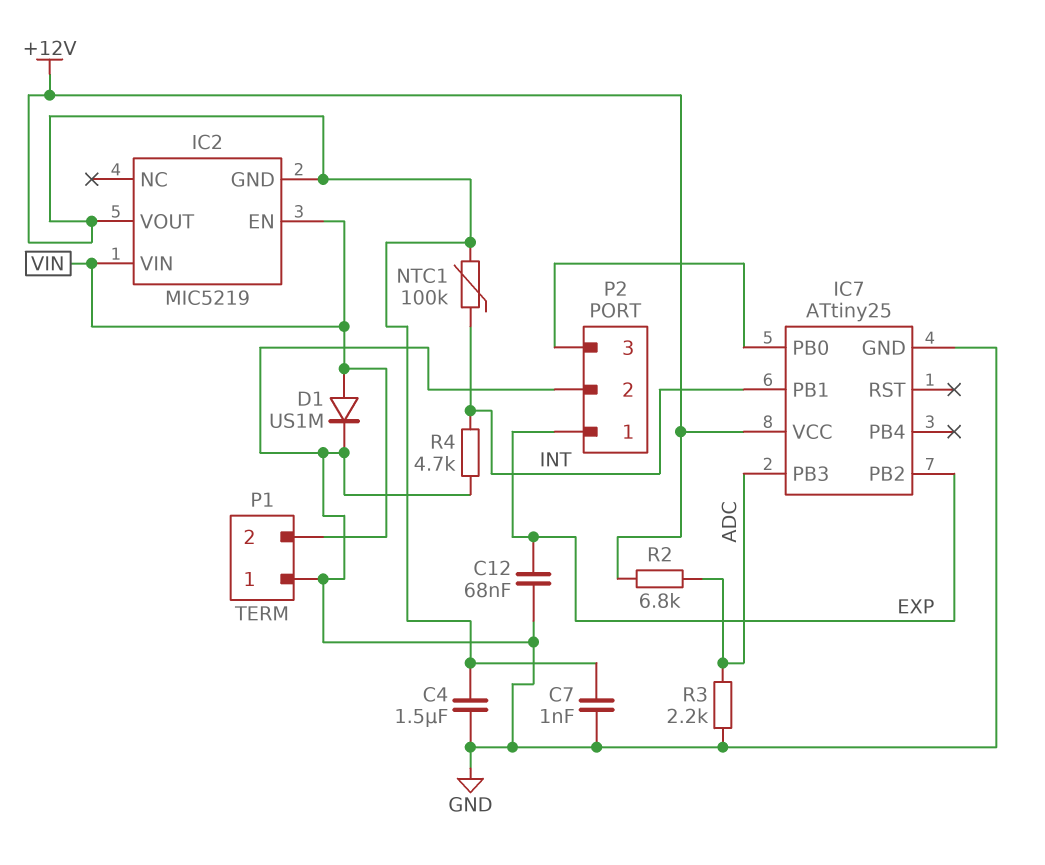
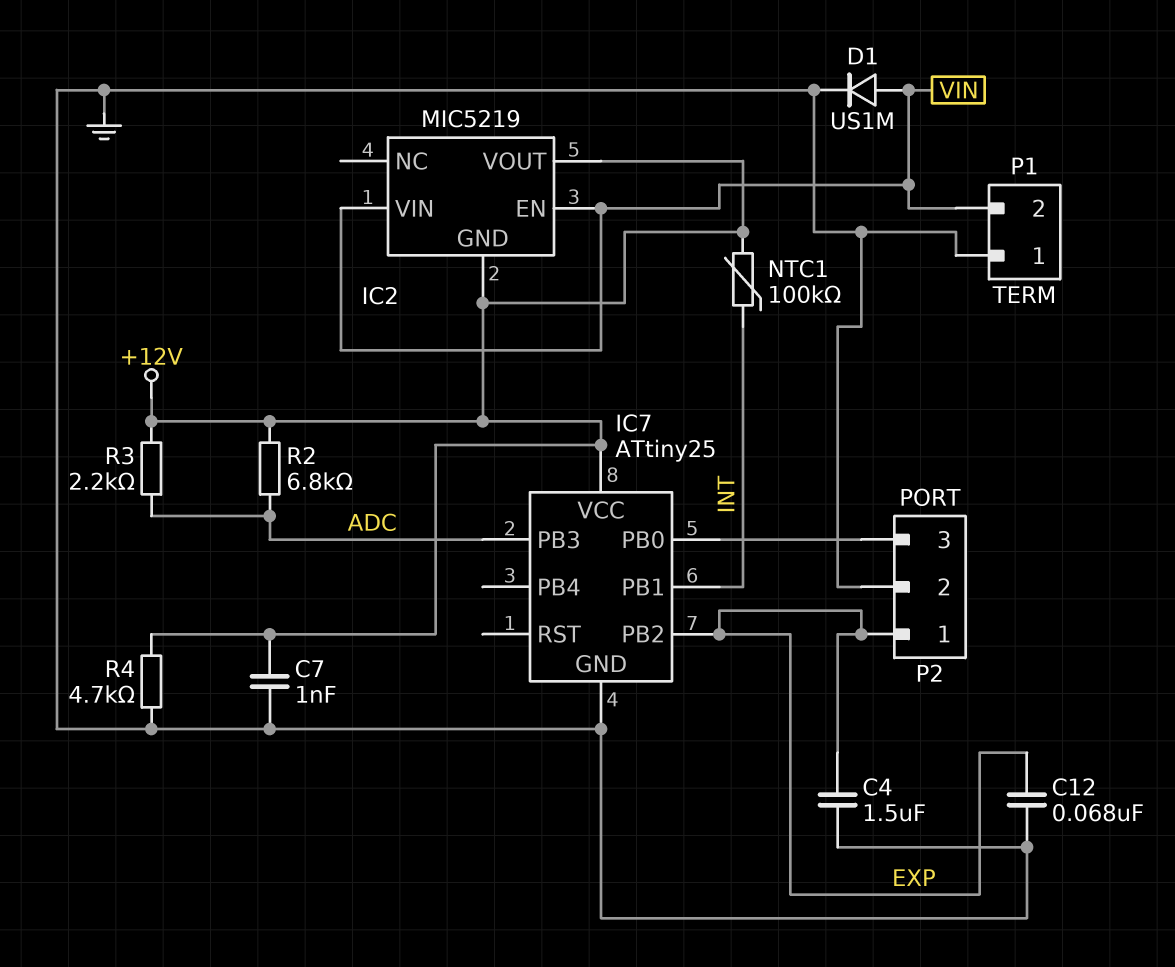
C4: 1.5uF (+12V, GND) -> 1.5uF (EXP, GND)
R3: 2.2k (ADC, GND) -> 2.2k (+12V, ADC)
R4: 4.7k (GND, INT) -> 4.7k (+12V, GND)

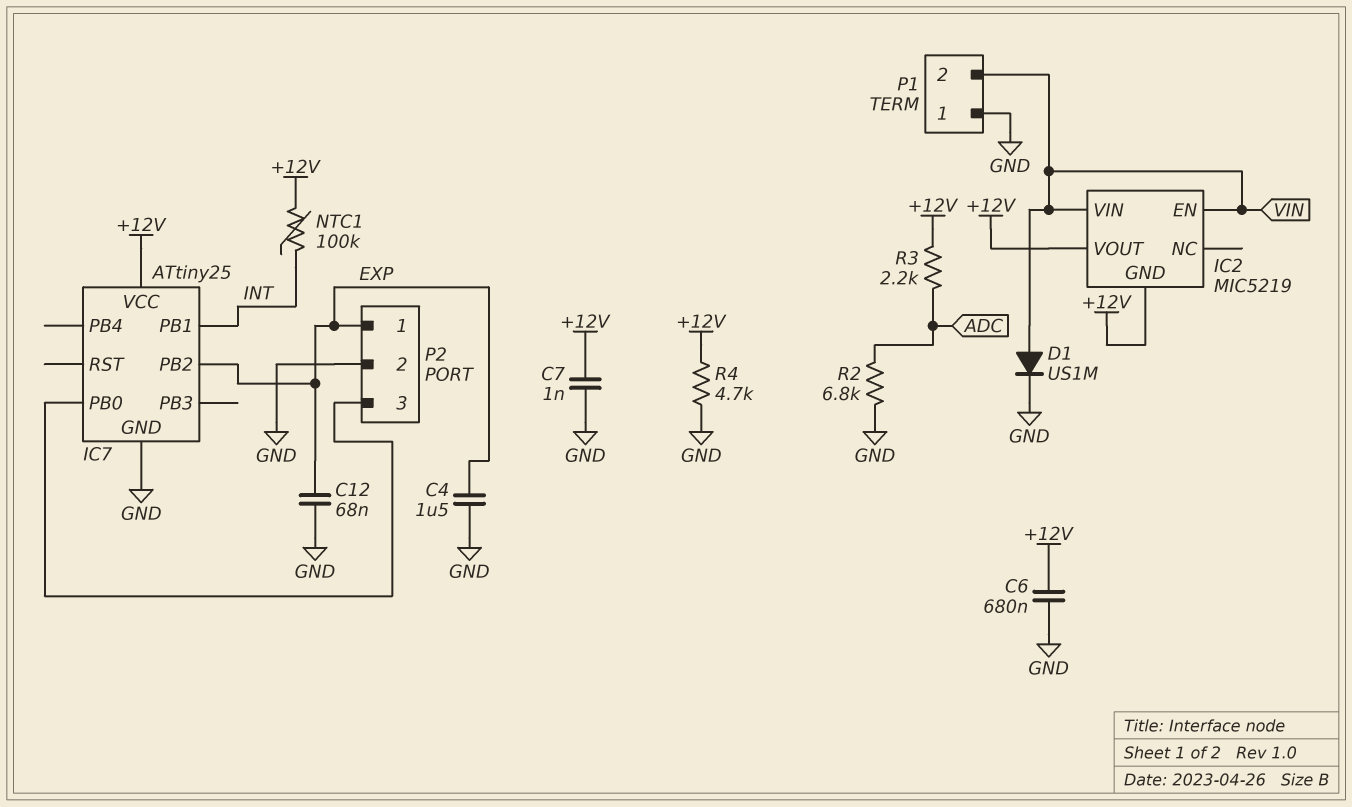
C6: none -> 680nF (+12V, GND)
IC7 pin PB3: ADC -> none
R2: 6.8k (+12V, ADC) -> 6.8k (ADC, GND)

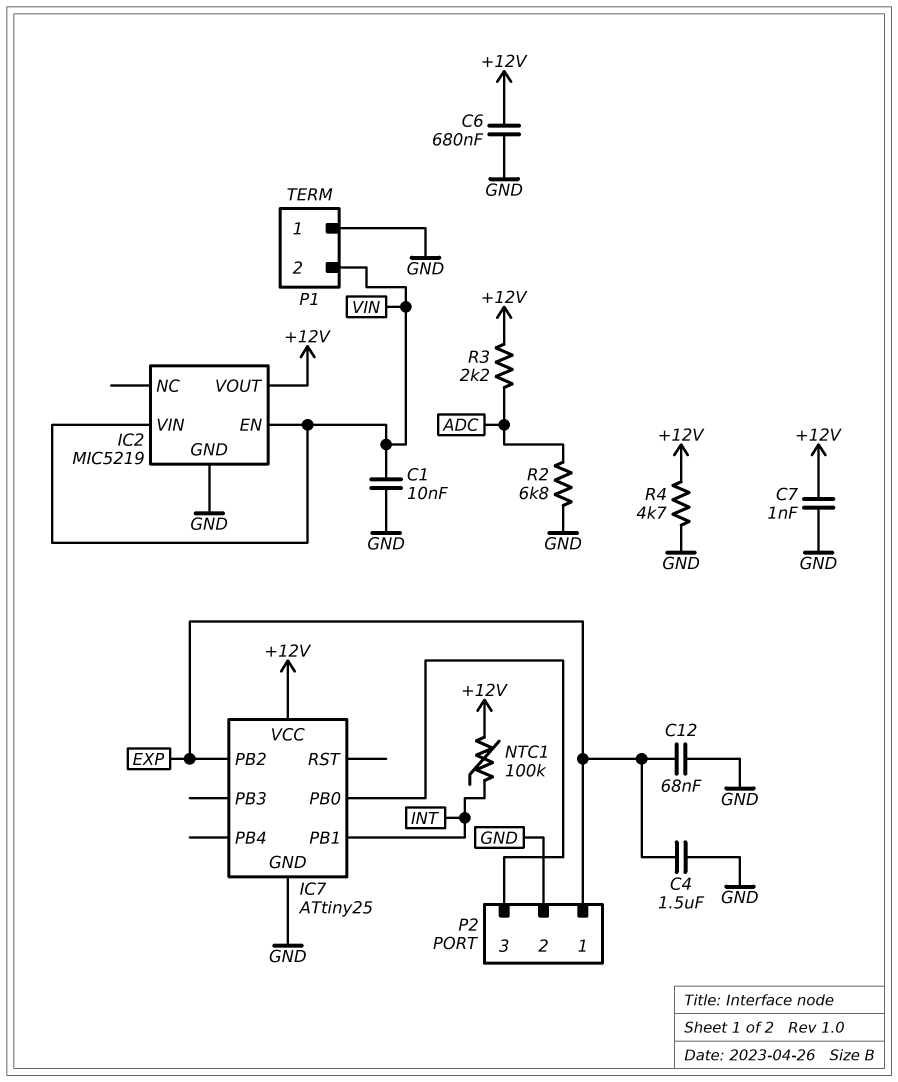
C1: none -> 10nF (GND, VIN)
D1: diode US1M (A VIN, K GND) -> none
IC2 pin GND: +12V -> GND

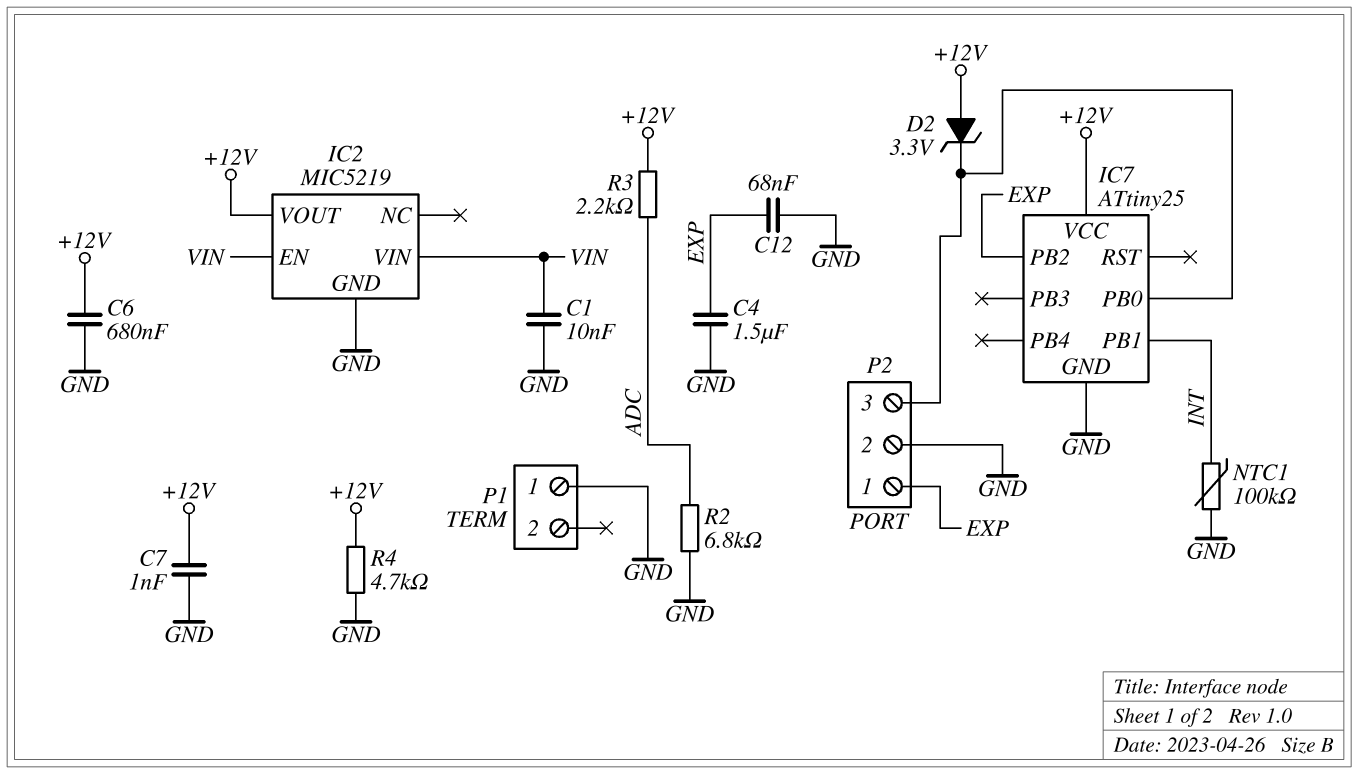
D2: none -> zener 3.3V (A +12V, K IC7/PB0)
NTC1: 100k (+12V, INT) -> 100k (GND, INT)
P1 pin 2: VIN -> none

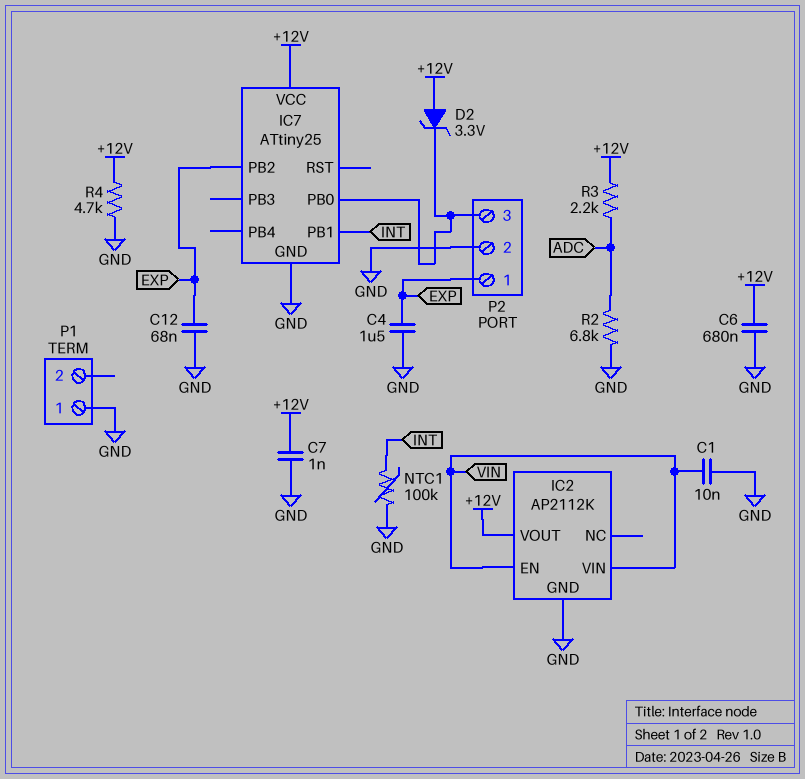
IC2: MIC5219 -> AP2112K

